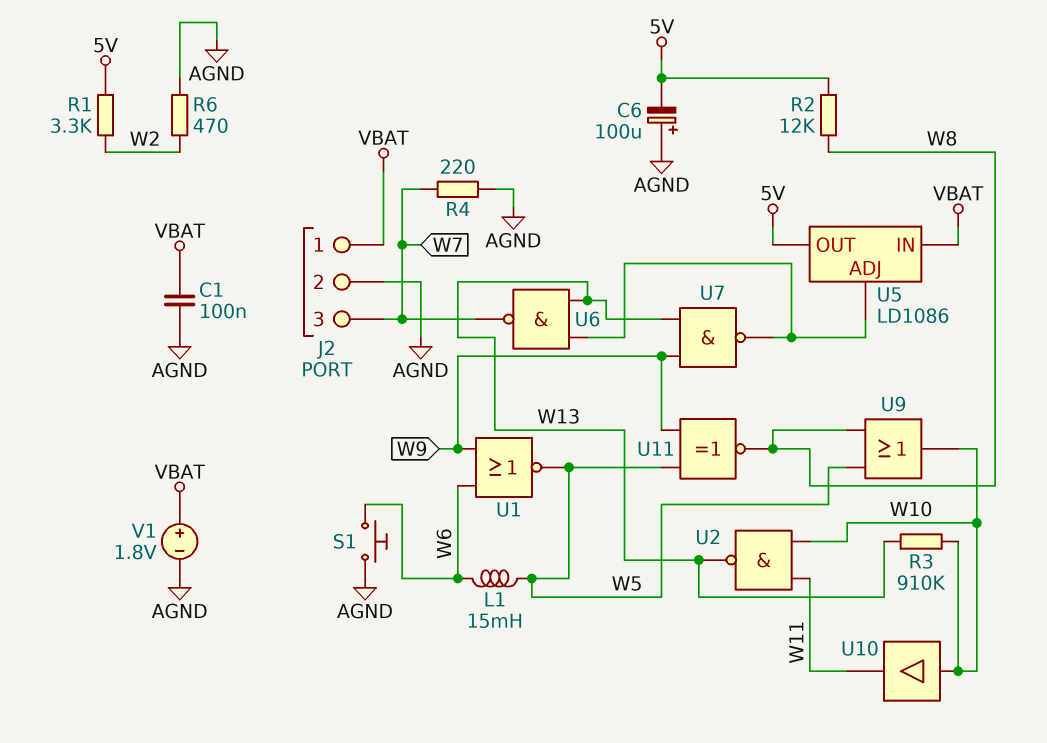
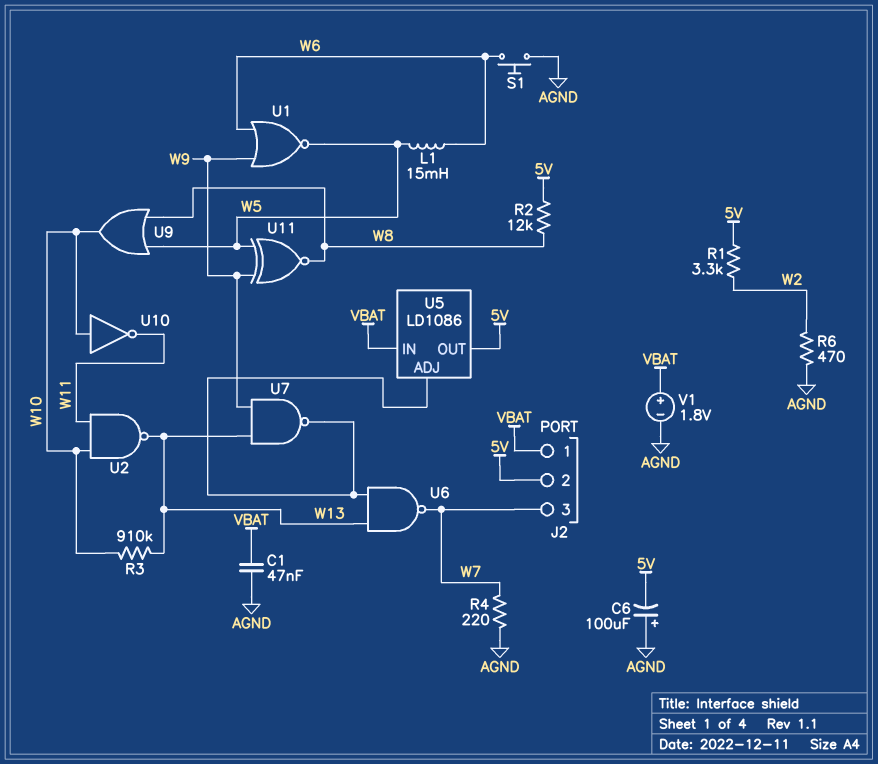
C1: 100nF (AGND, VBAT) -> 47nF (AGND, VBAT)
J2 pin 2: AGND -> 5V
U10: buffer (in W10, out W11) -> NOT (in W10, out W11)

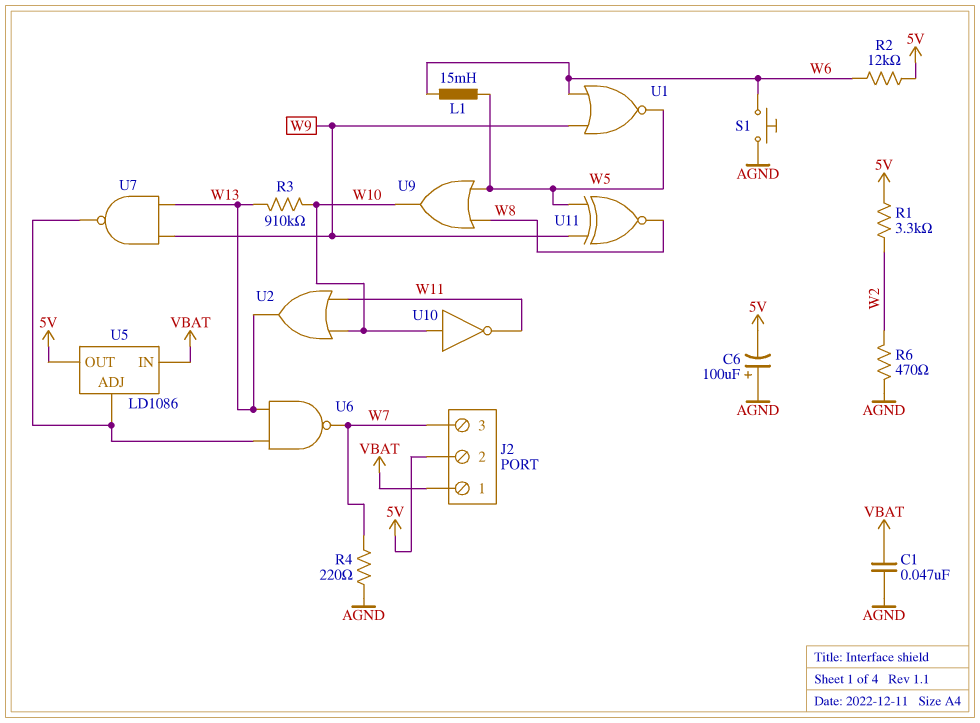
R2: 12k (5V, W8) -> 12k (5V, W6)
U2: NAND (in W10, in W11, out W13) -> OR (in W10, in W11, out W13)
V1: 1.8V (plus VBAT, minus AGND) -> none

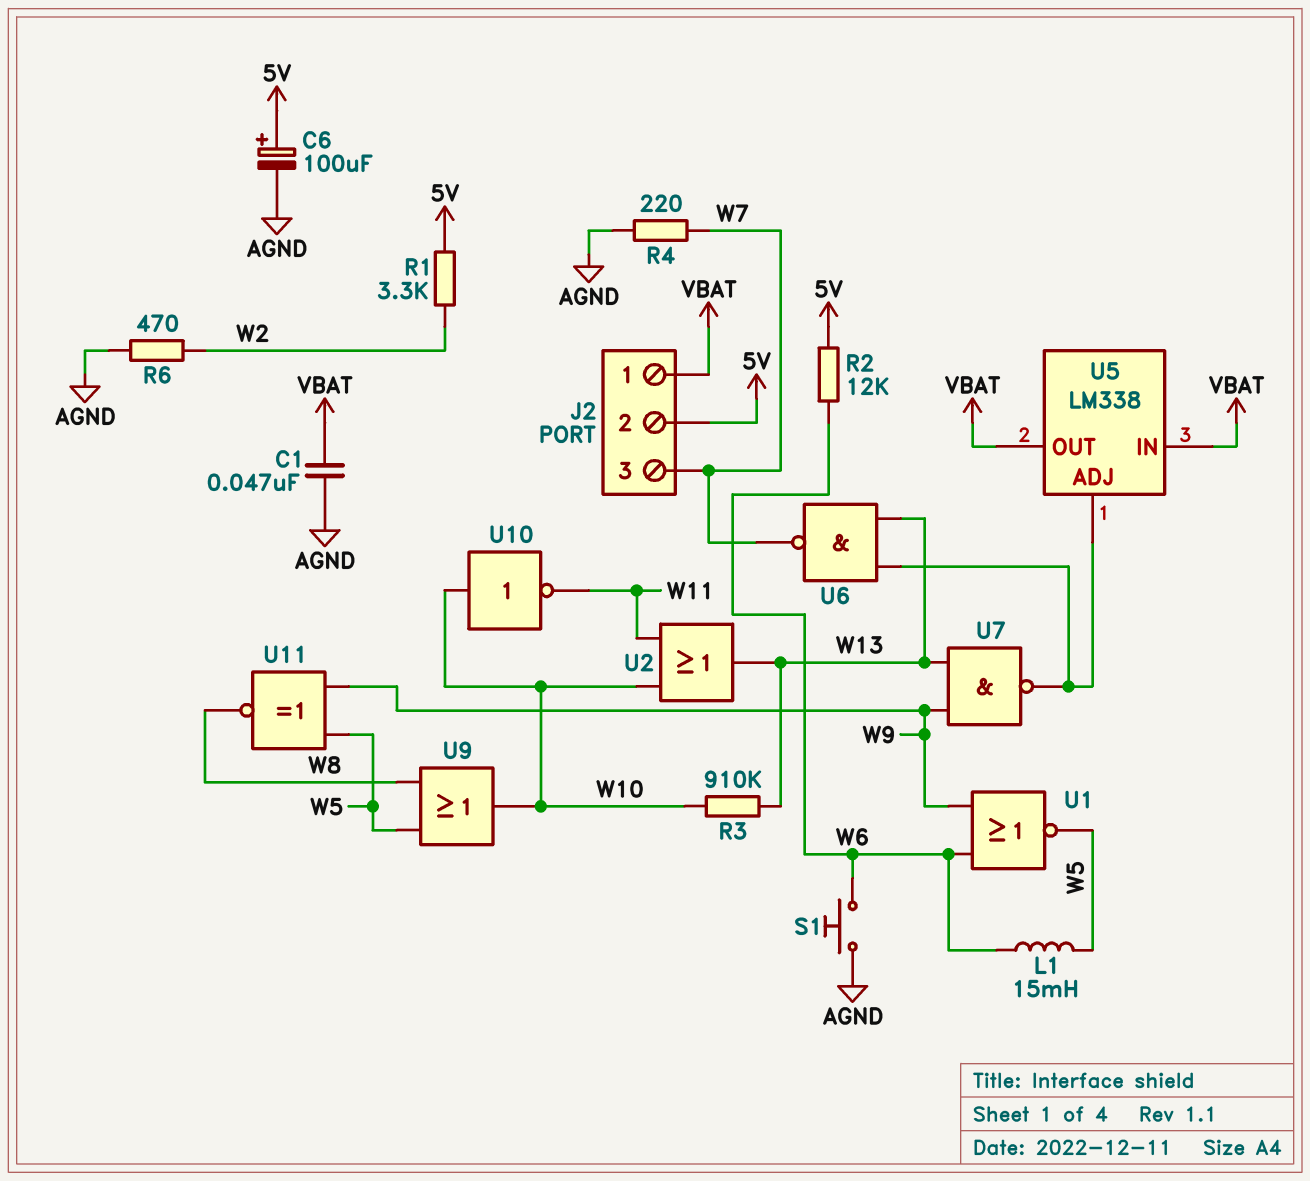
C6: 100uF (plus AGND, minus 5V) -> 100uF (plus 5V, minus AGND)
U5: LD1086 -> LM338
U5 pin OUT: 5V -> VBAT

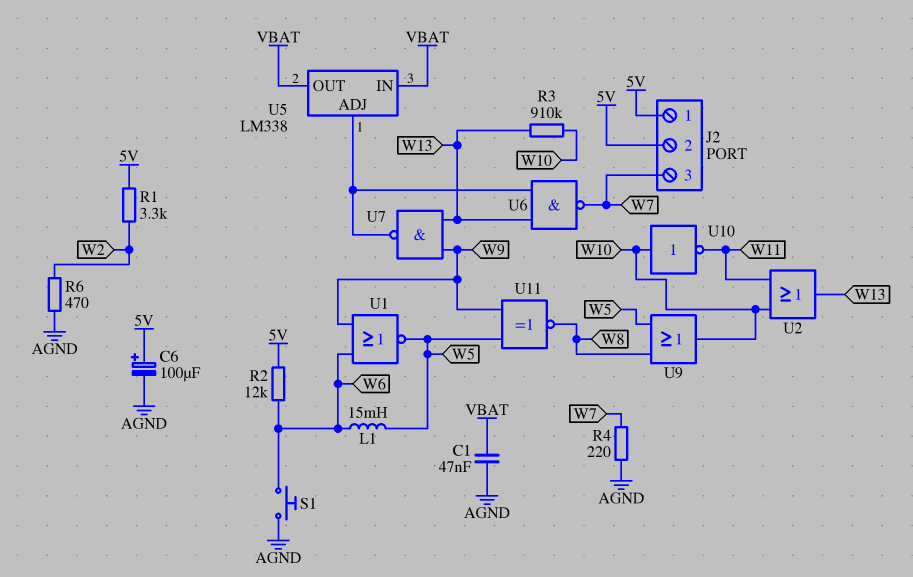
J2 pin 1: VBAT -> 5V

